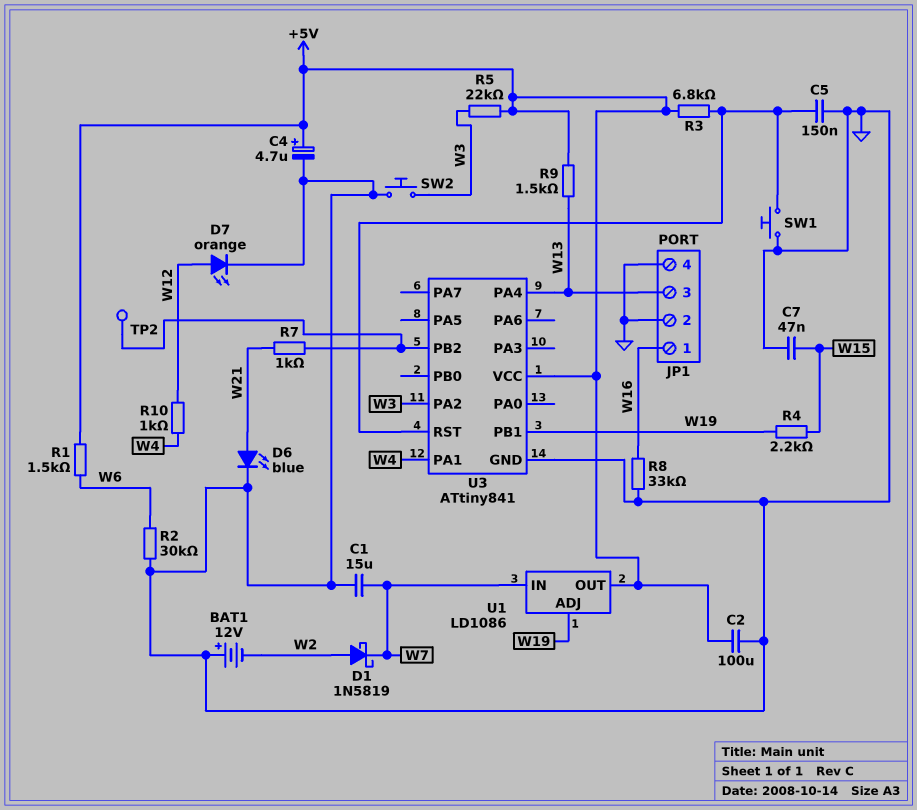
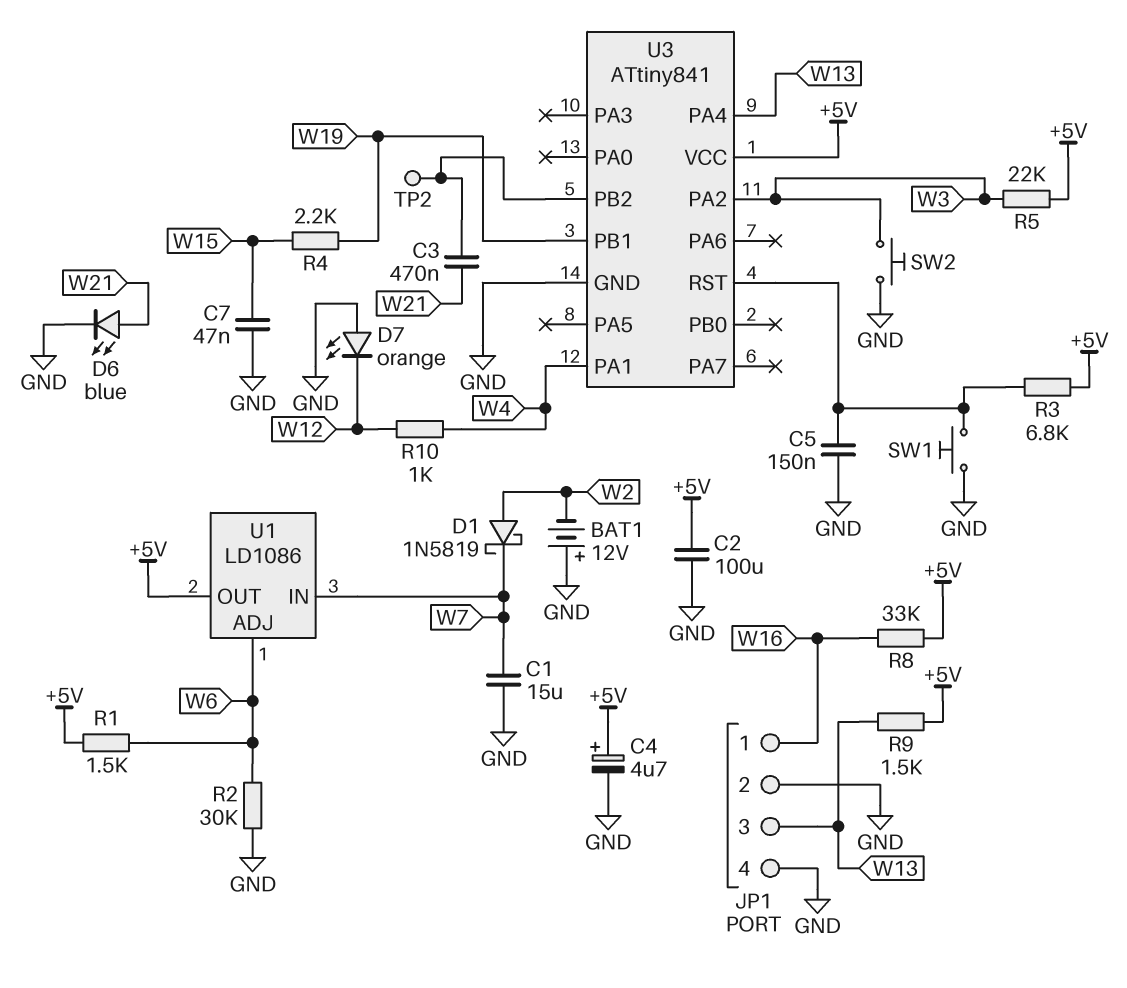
C3: none -> 470nF (U3/PB2, W21)
D7: LED orange (A W12, K GND) -> LED orange (A GND, K W12)
R7: 1k (U3/PB2, W21) -> none
R8: 33k (GND, W16) -> 33k (+5V, W16)
U1 pin ADJ: W19 -> W6

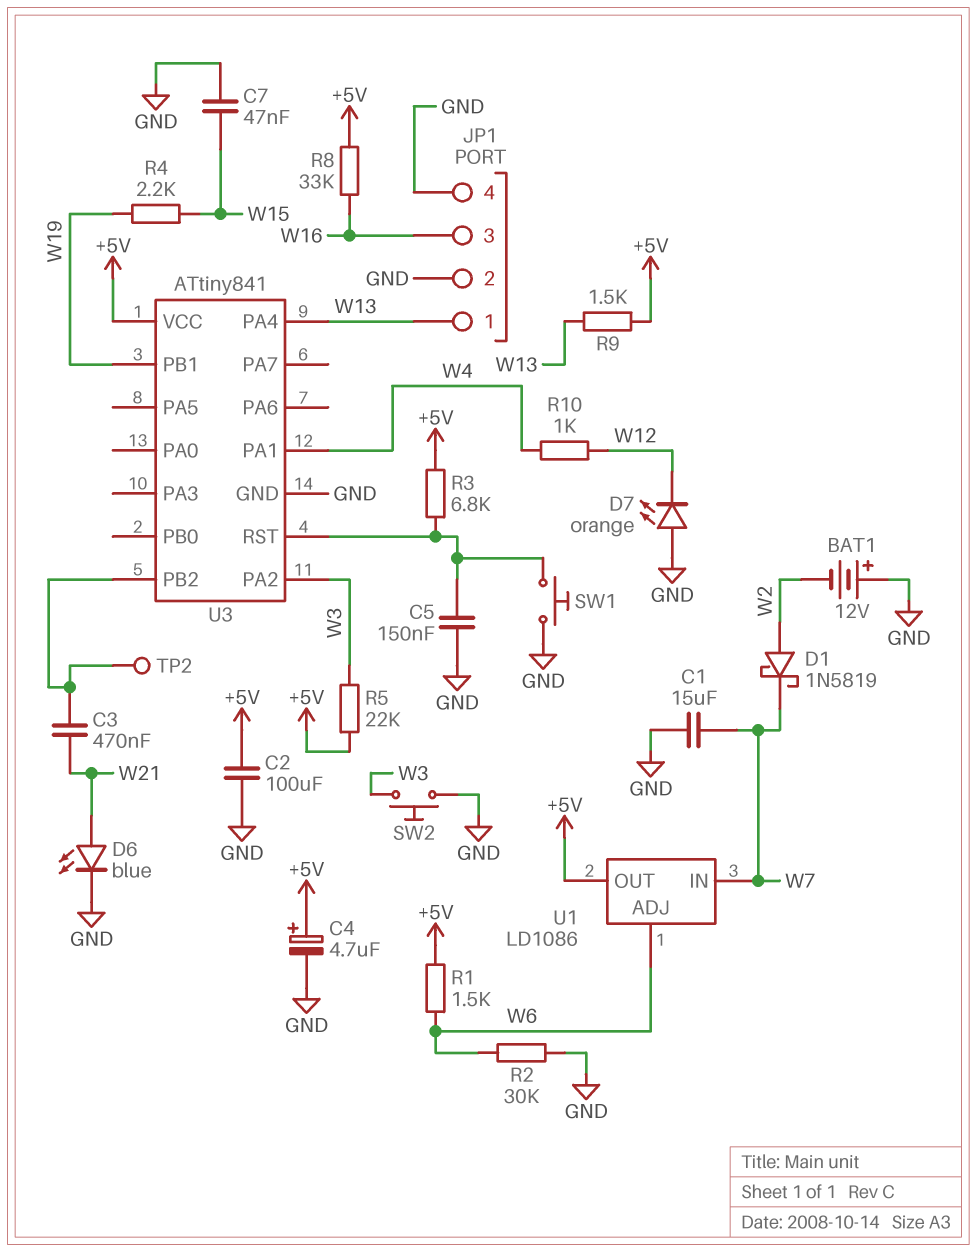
JP1 pin 1: W16 -> W13
JP1 pin 3: W13 -> W16

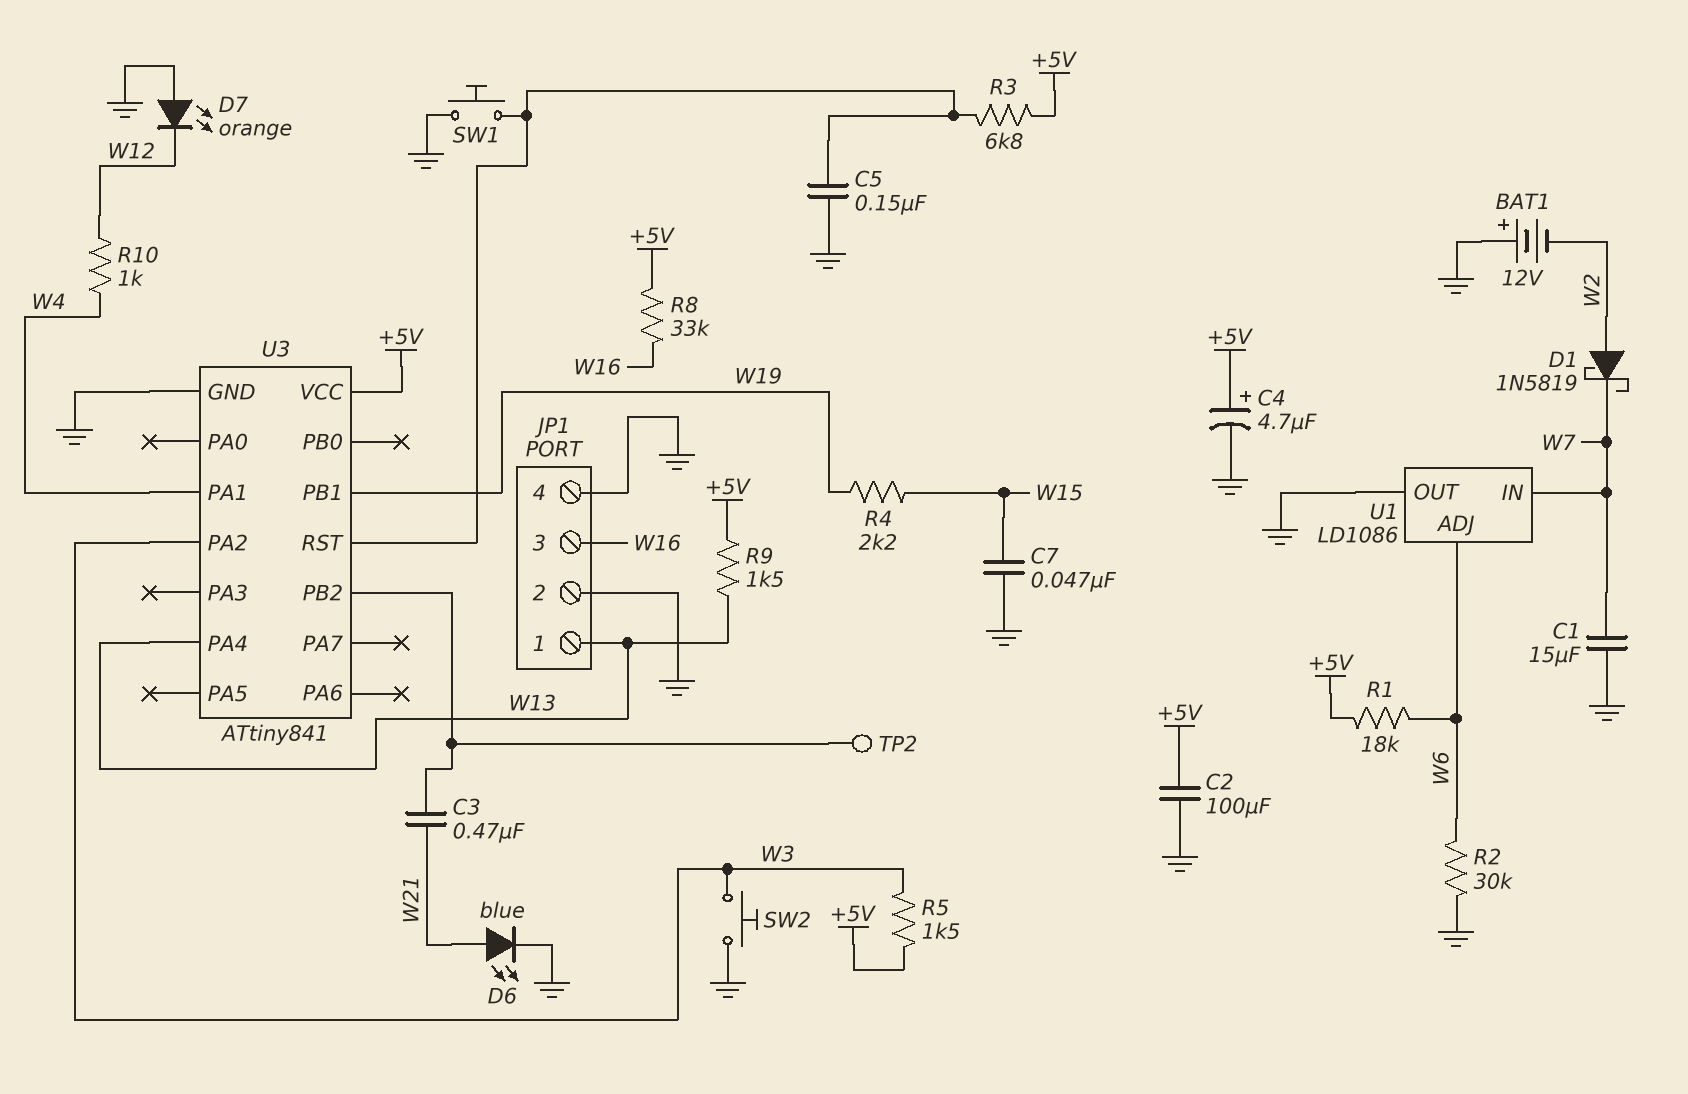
R1: 1.5k (+5V, W6) -> 18k (+5V, W6)
R5: 22k (+5V, W3) -> 1.5k (+5V, W3)
U1 pin OUT: +5V -> GND

